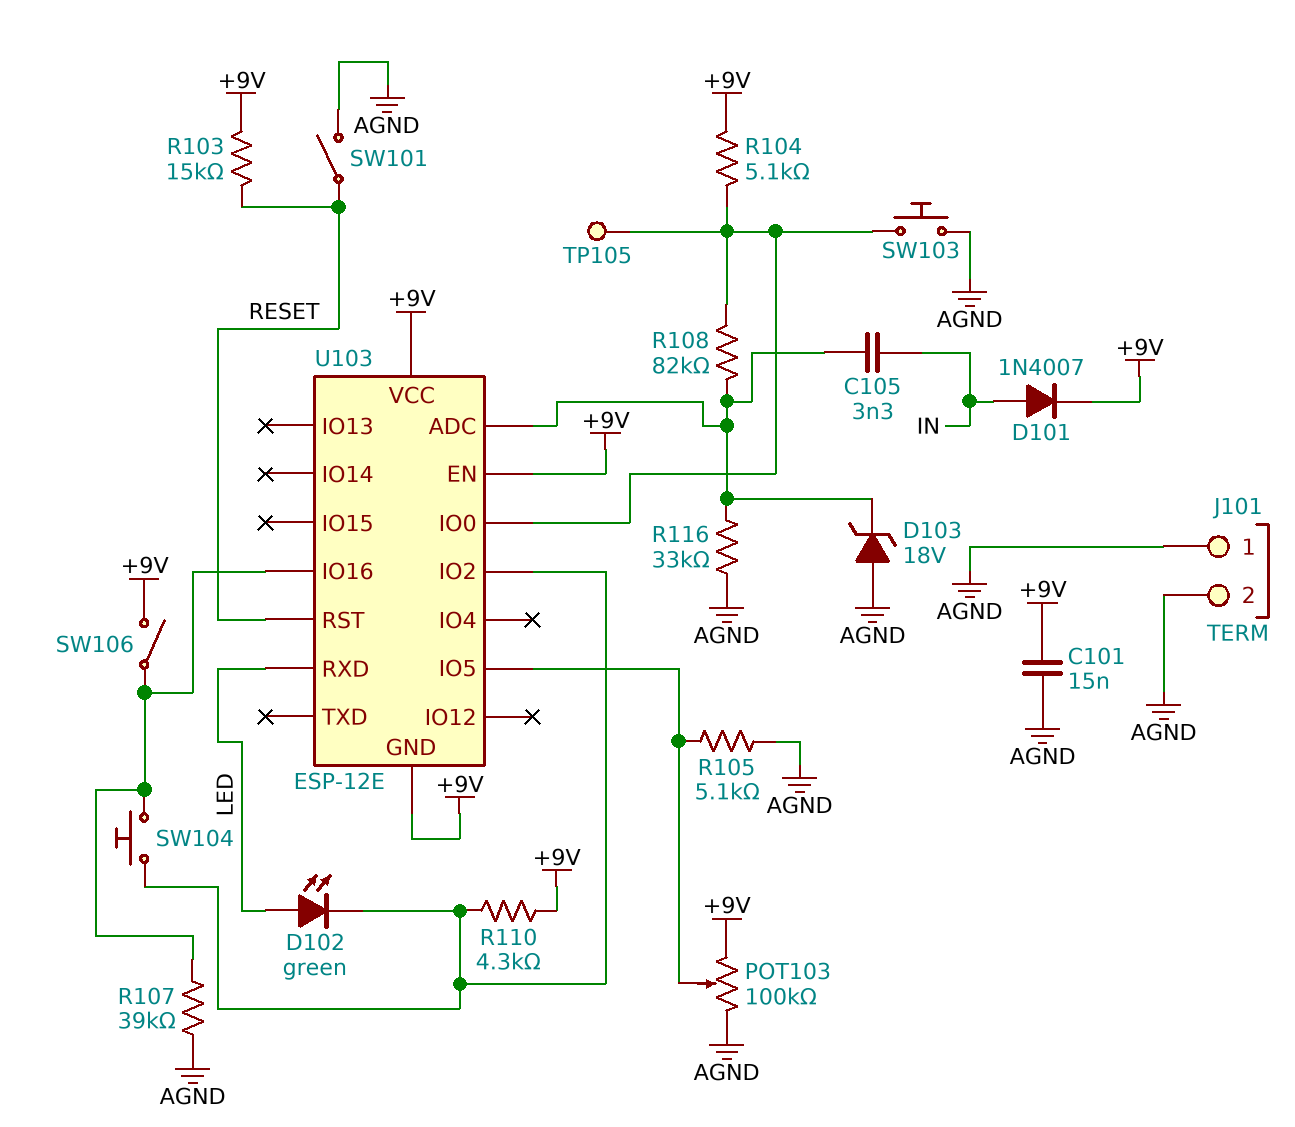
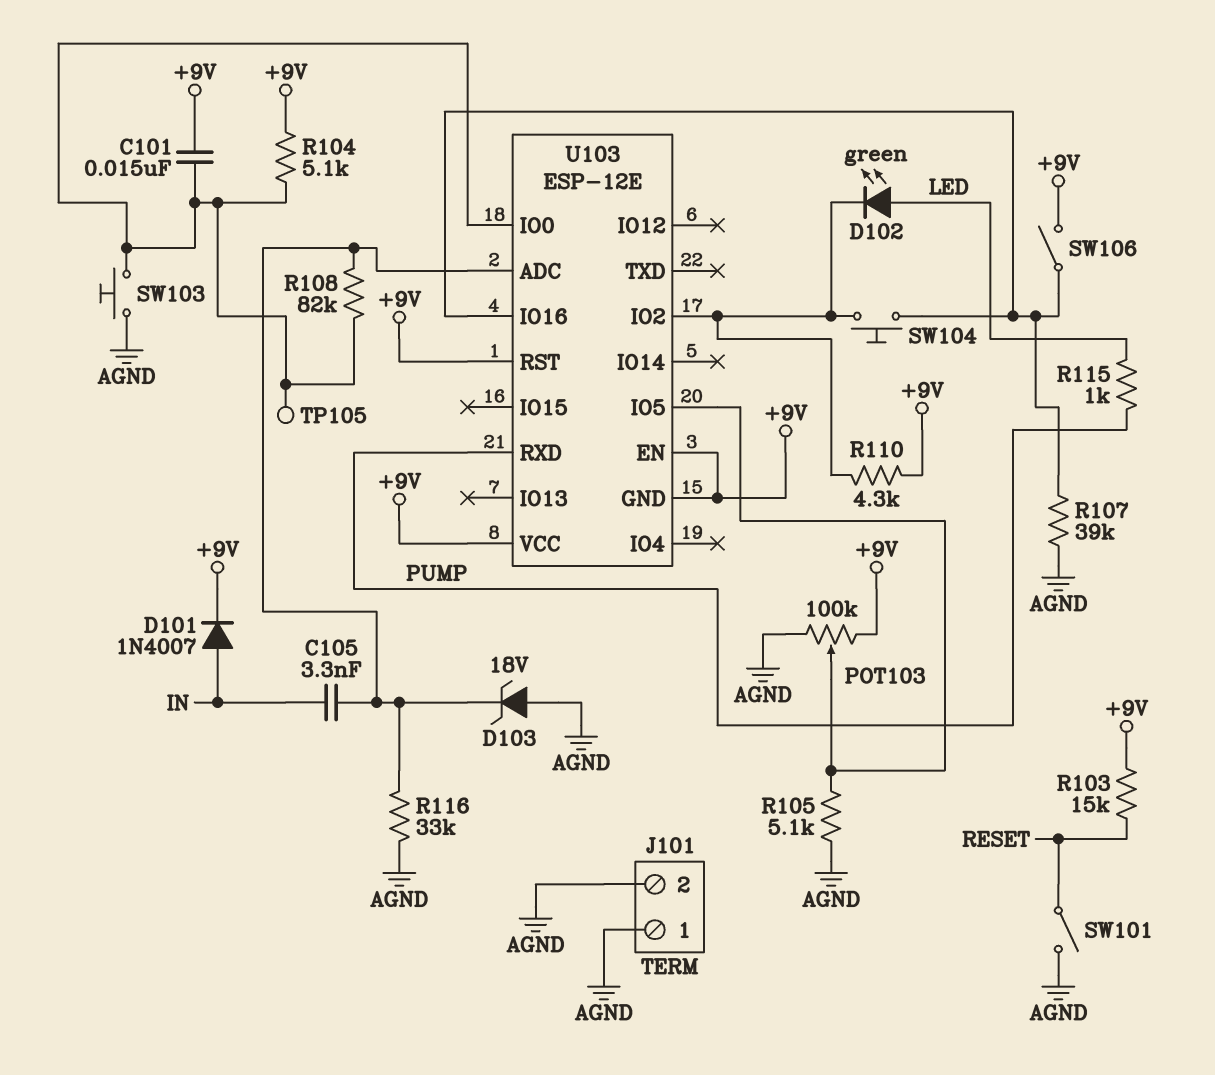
C101: 15nF (+9V, AGND) -> 15nF (+9V, U103/IO0)
R115: none -> 1k (LED, PUMP)
U103 pin RST: RESET -> +9V
U103 pin RXD: LED -> PUMP

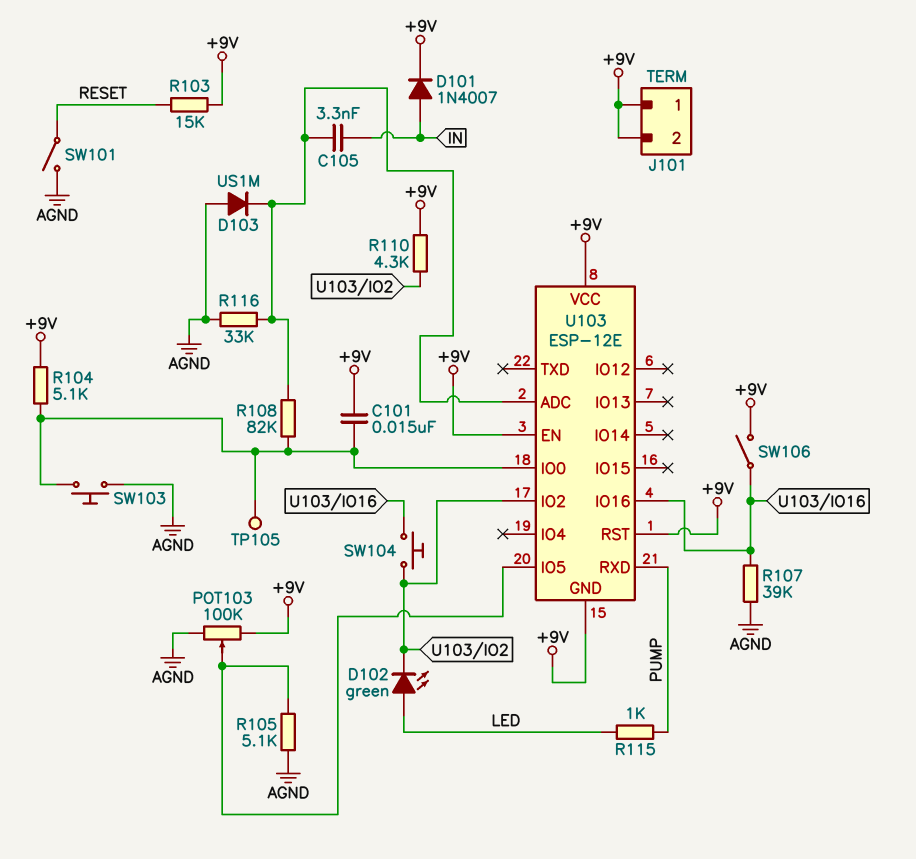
D103: zener 18V (A AGND, K U103/ADC) -> diode US1M (A AGND, K U103/ADC)
J101 pin 1: AGND -> +9V
J101 pin 2: AGND -> +9V

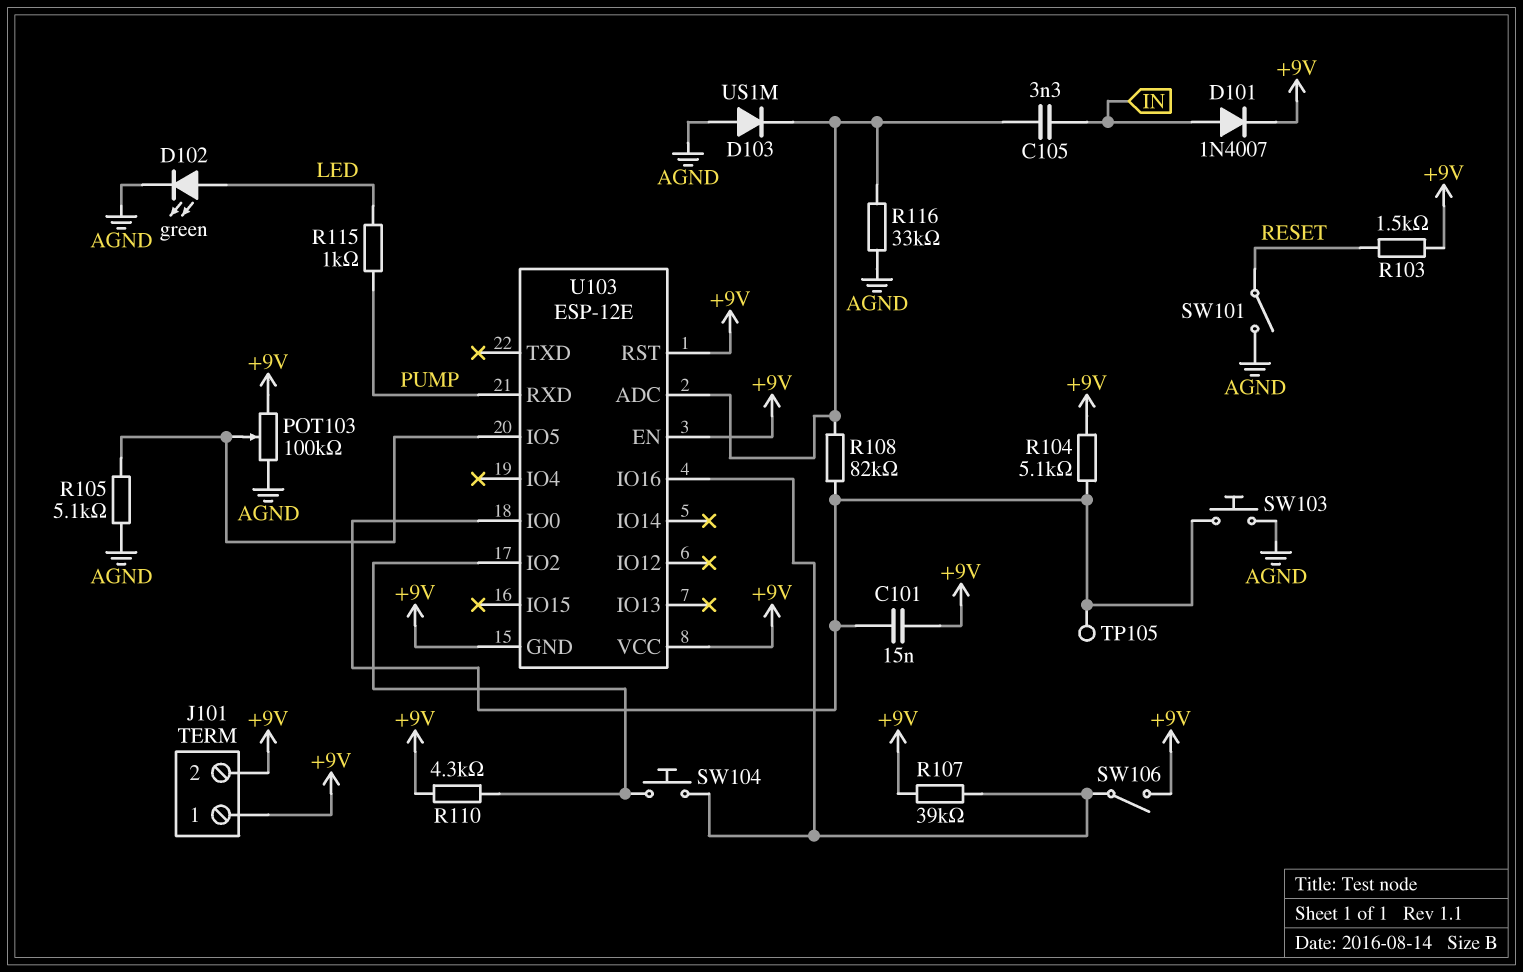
D102: LED green (A LED, K U103/IO2) -> LED green (A LED, K AGND)
R103: 15k (+9V, RESET) -> 1.5k (+9V, RESET)
R107: 39k (AGND, U103/IO16) -> 39k (+9V, U103/IO16)

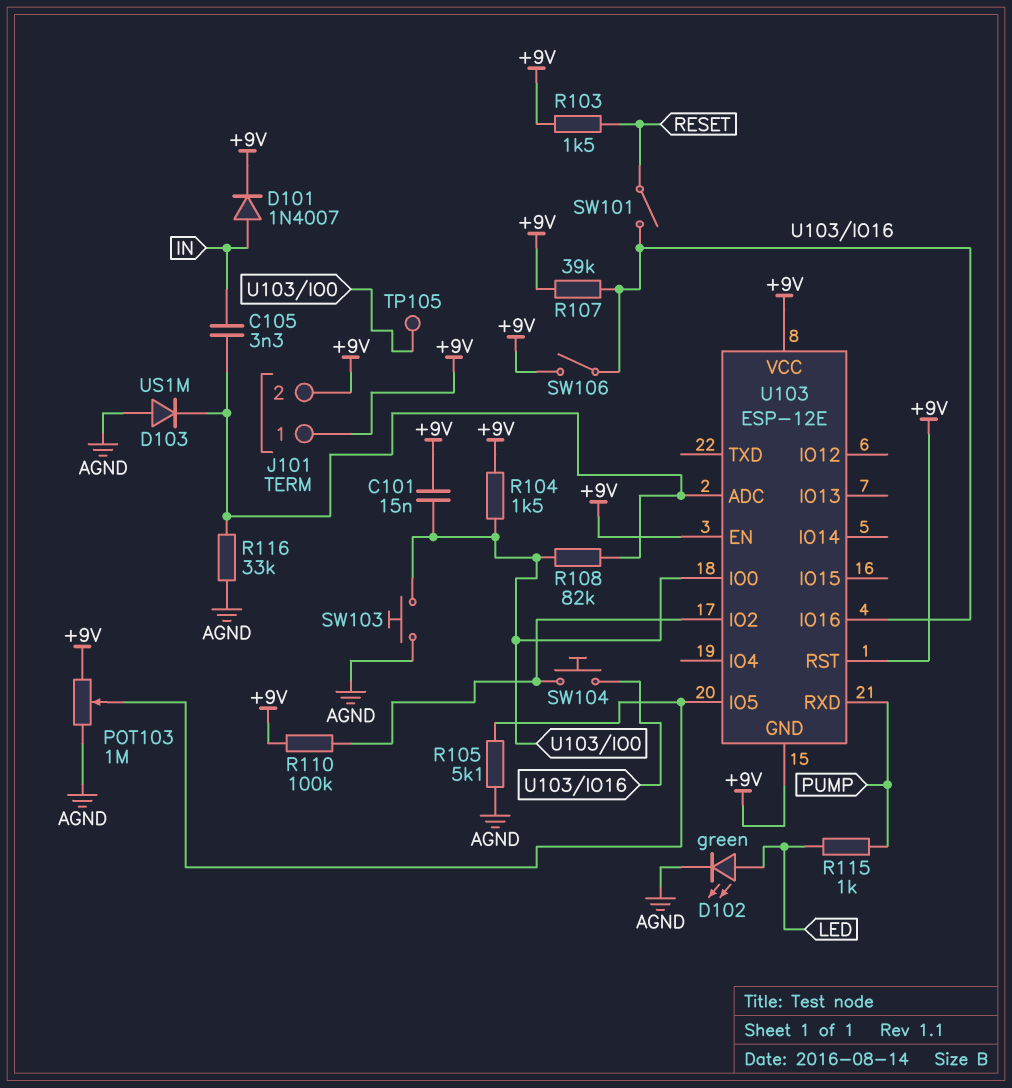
POT103: 100k (+9V, AGND, wiper U103/IO5) -> 1M (+9V, AGND, wiper U103/IO5)
R104: 5.1k (+9V, U103/IO0) -> 1.5k (+9V, U103/IO0)
R110: 4.3k (+9V, U103/IO2) -> 100k (+9V, U103/IO2)
SW101: switch (AGND, RESET) -> switch (RESET, U103/IO16)

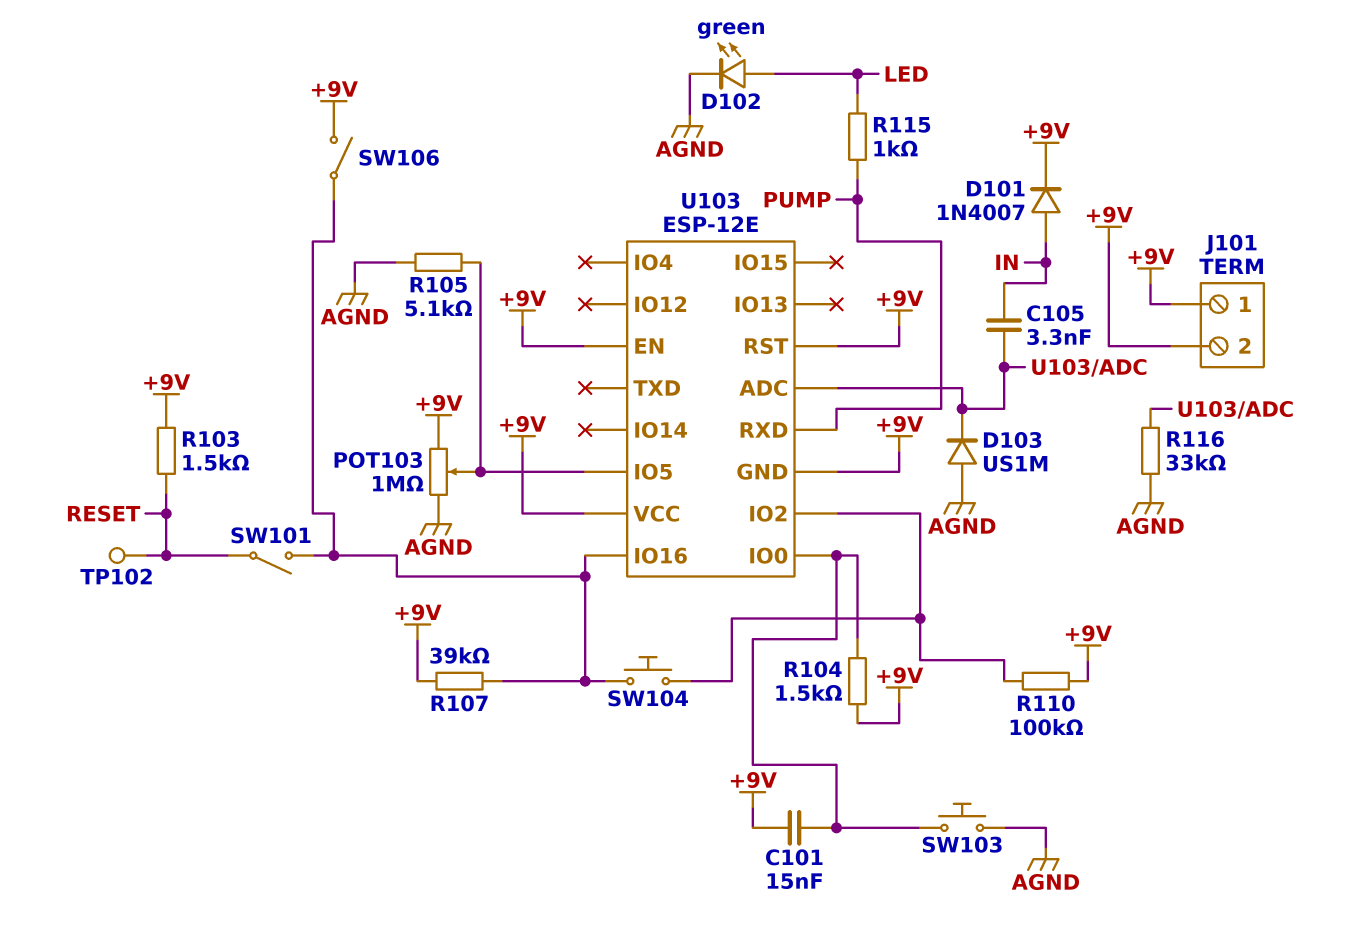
R108: 82k (U103/ADC, U103/IO0) -> none
TP102: none -> test point (RESET)
TP105: test point (U103/IO0) -> none

